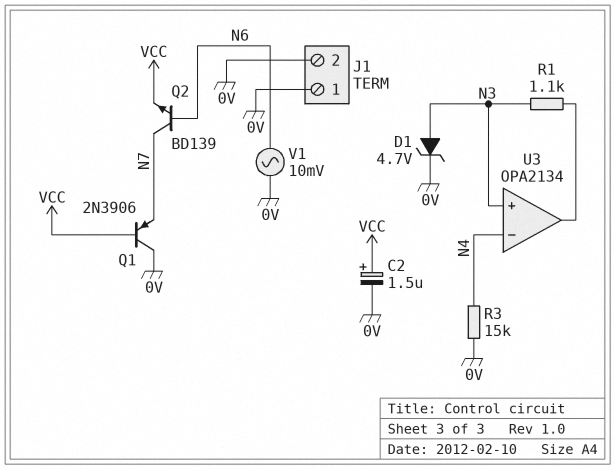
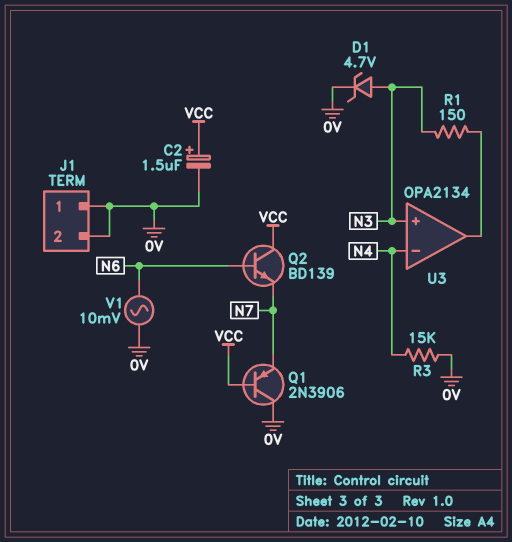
Q2: NPN BD139 (B N6, C N7, E VCC) -> NPN BD139 (B N6, C VCC, E N7)
R1: 1.1k (N3, U3/out) -> 150 (N3, U3/out)

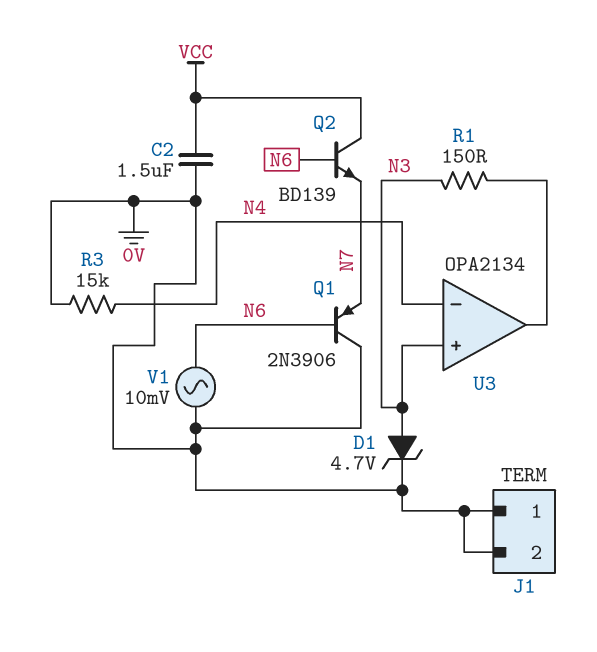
C2: 1.5uF (plus VCC, minus 0V) -> 1.5uF (0V, VCC)
Q1: PNP 2N3906 (B VCC, C 0V, E N7) -> PNP 2N3906 (B N6, C 0V, E N7)

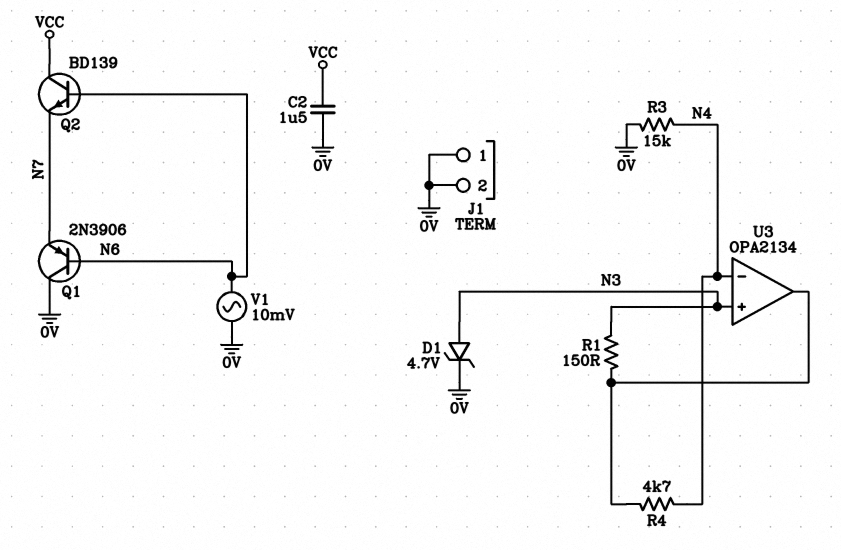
R4: none -> 4.7k (N4, U3/out)

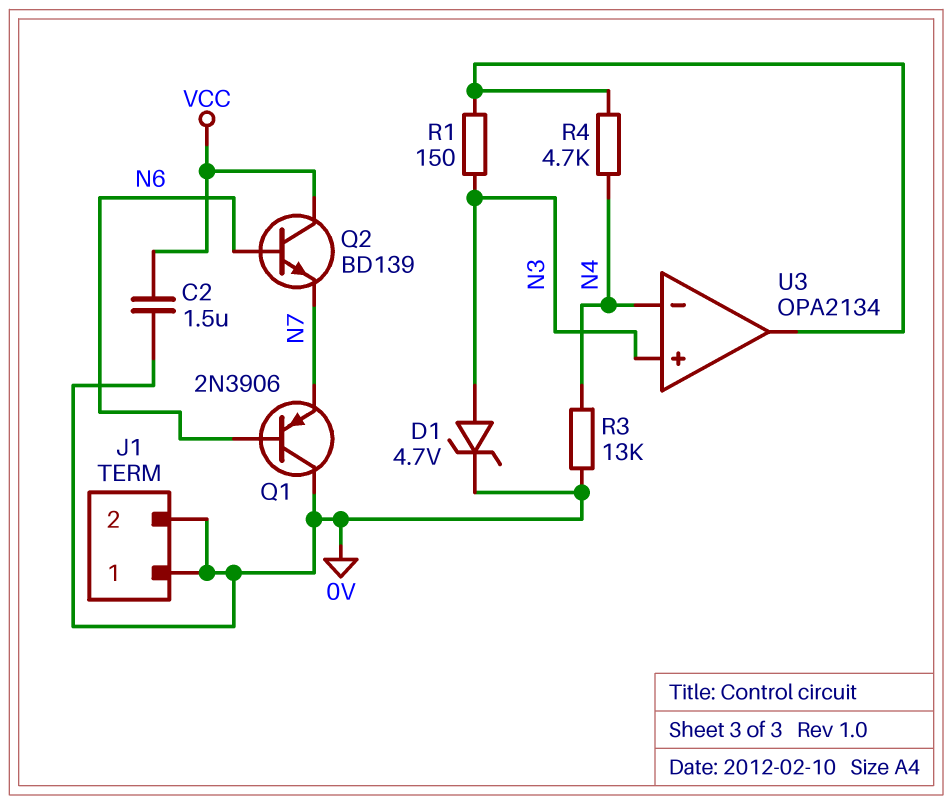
R3: 15k (0V, N4) -> 13k (0V, N4)
V1: AC 10mV (0V, N6) -> none

